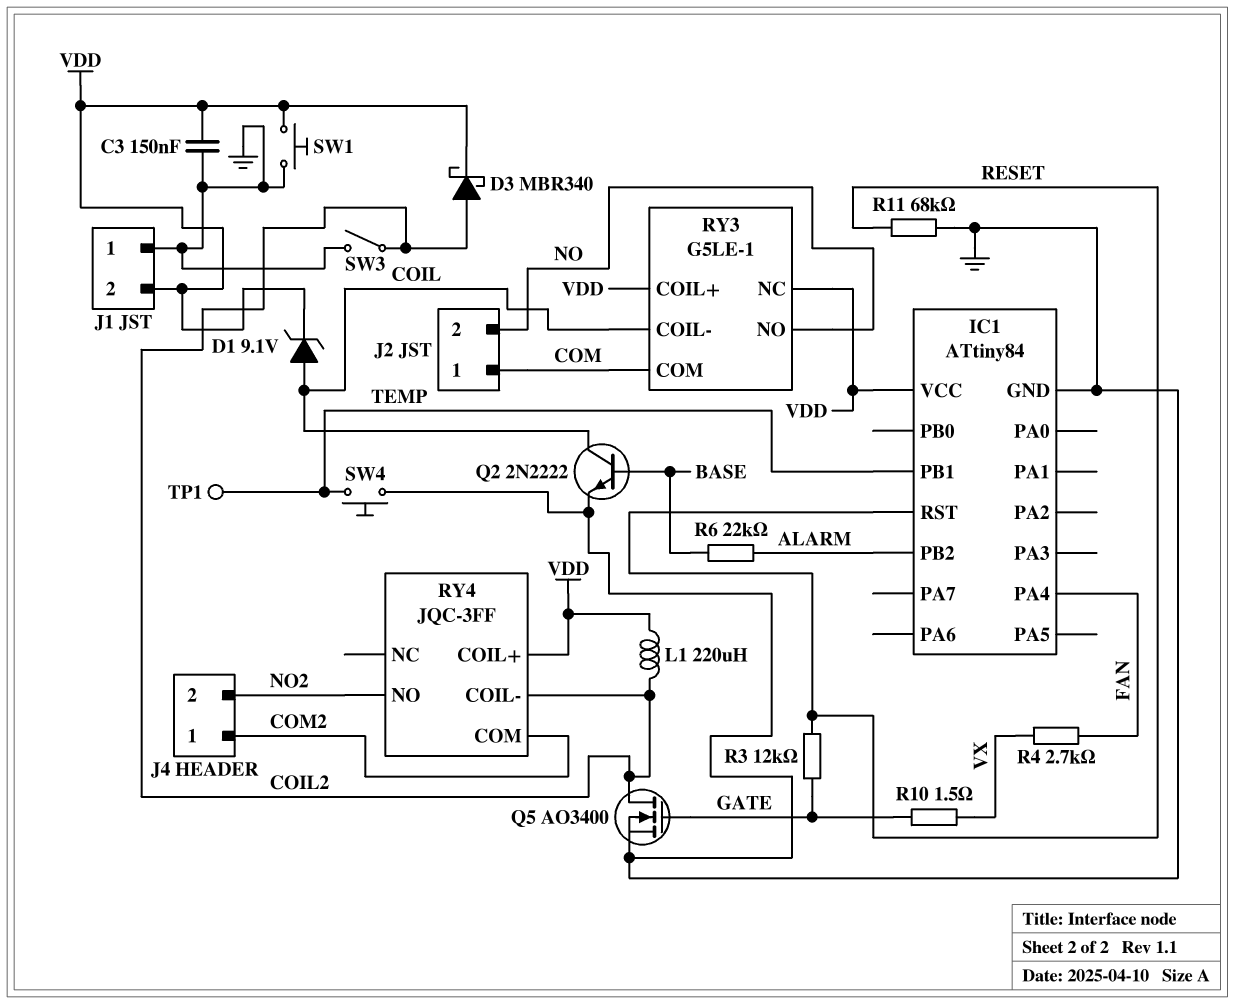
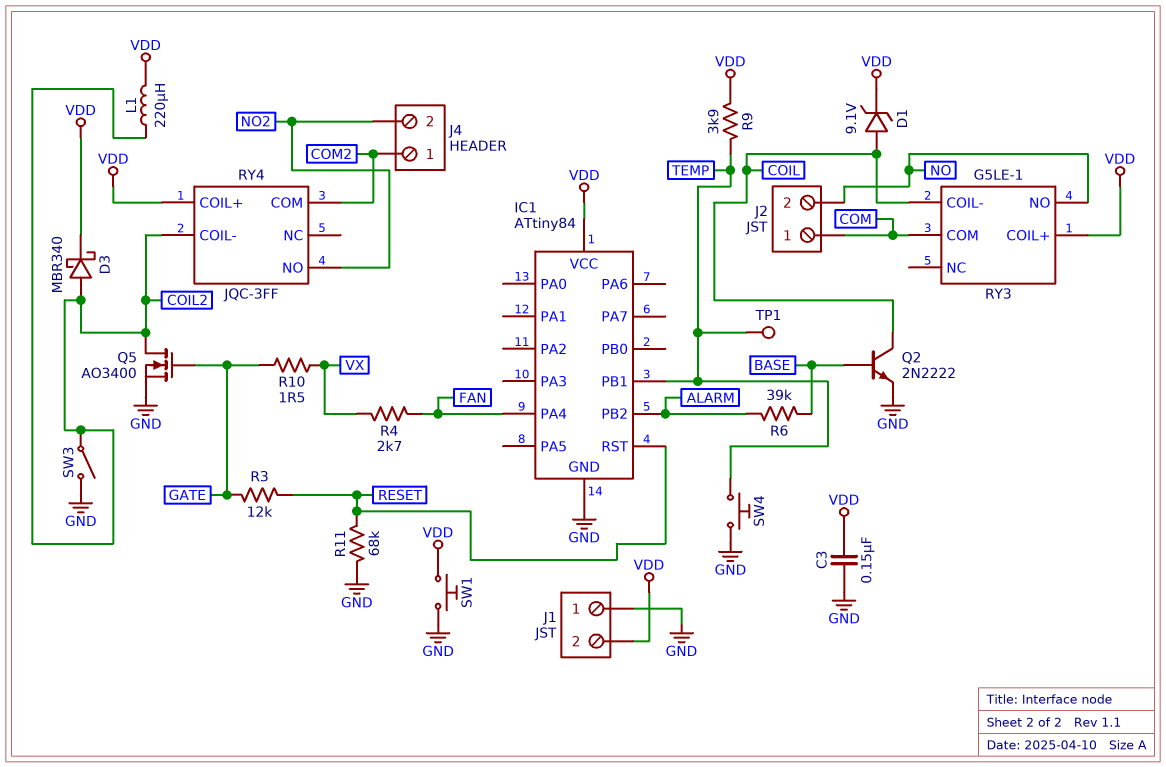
R6: 22k (ALARM, BASE) -> 39k (ALARM, BASE)
R9: none -> 3.9k (TEMP, VDD)
RY3 pin NC: VDD -> none

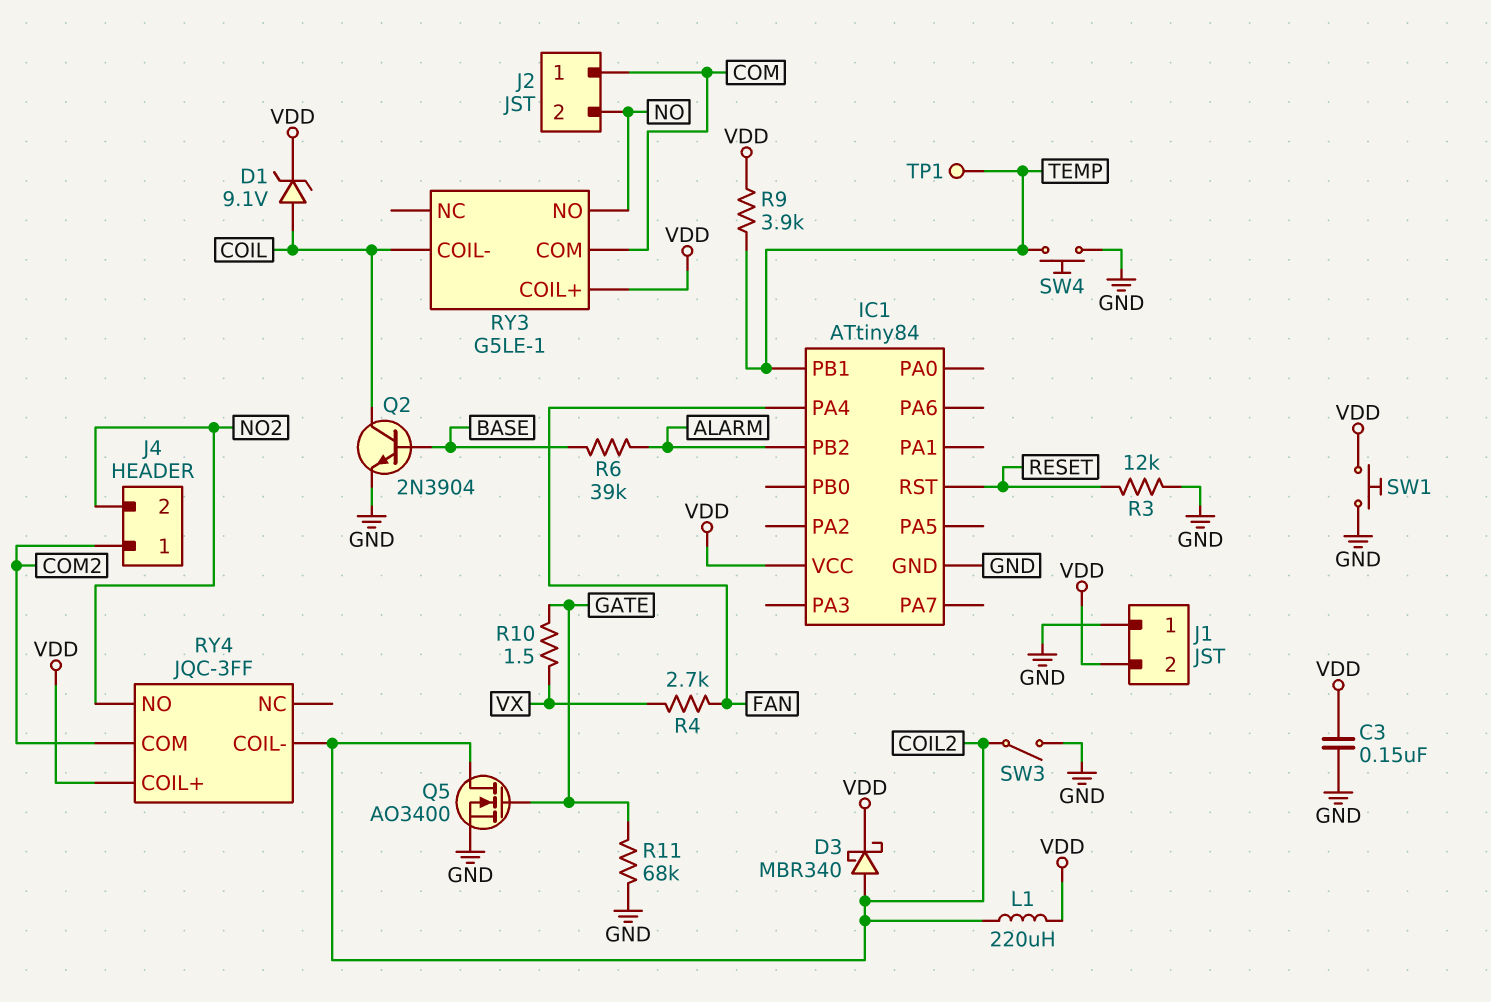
Q2: NPN 2N2222 (B BASE, C COIL, E GND) -> NPN 2N3904 (B BASE, C COIL, E GND)
R3: 12k (GATE, RESET) -> 12k (GND, RESET)
R11: 68k (GND, RESET) -> 68k (GATE, GND)

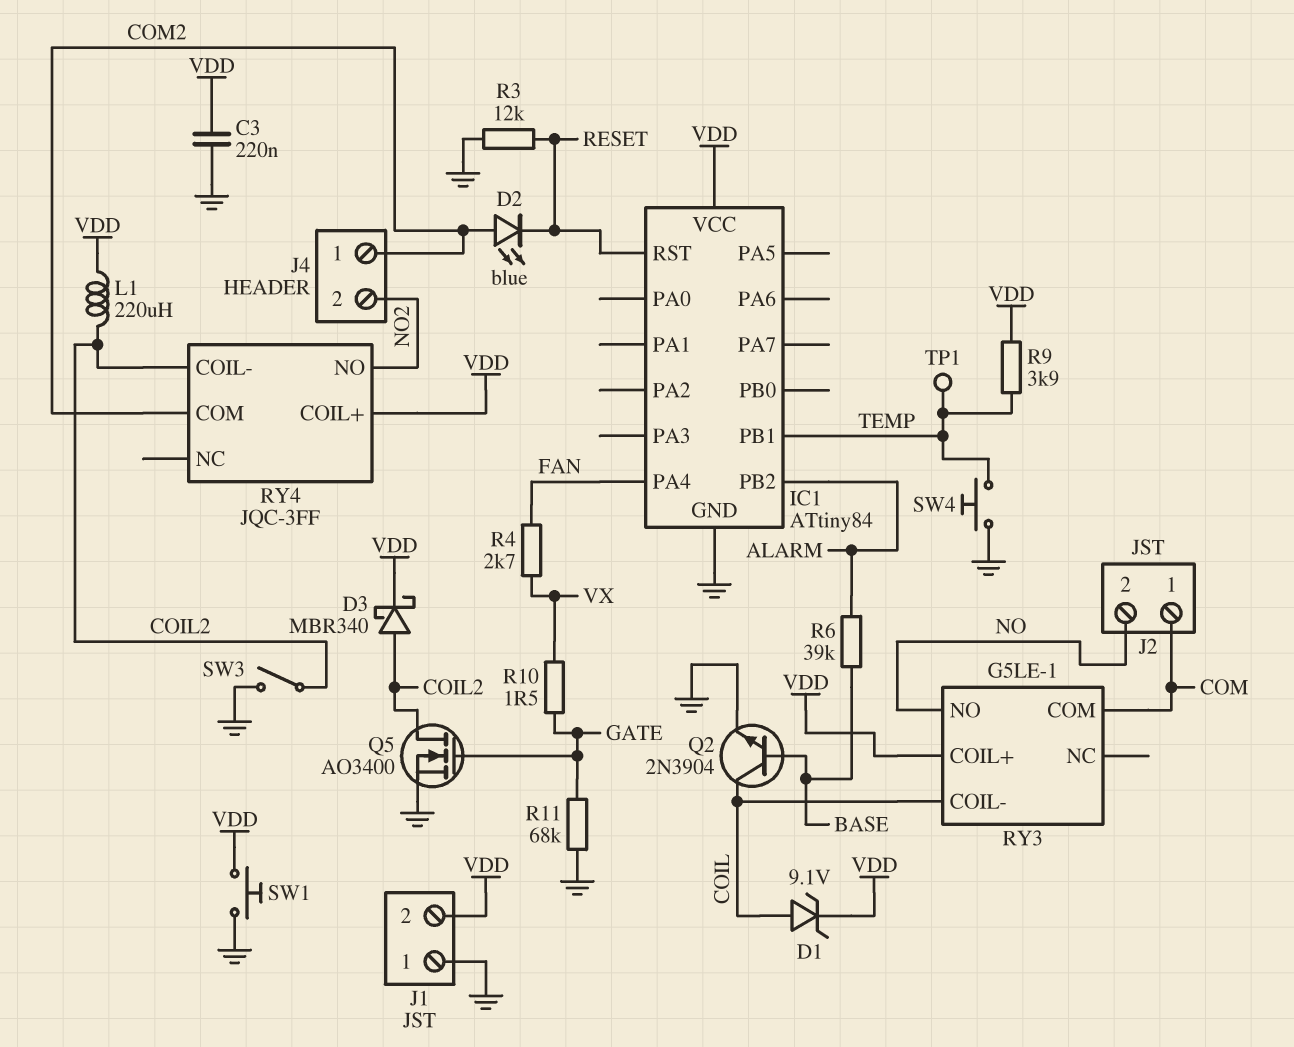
C3: 150nF (GND, VDD) -> 220nF (GND, VDD)
D2: none -> LED blue (A COM2, K RESET)

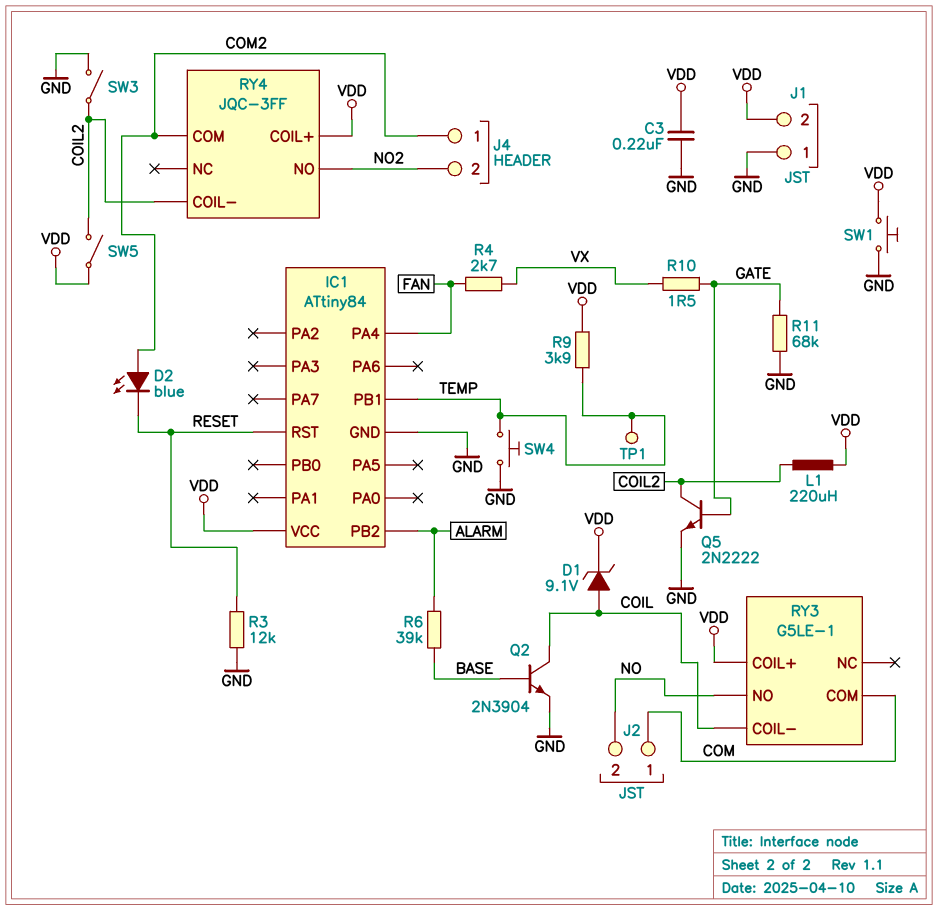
D3: schottky MBR340 (A COIL2, K VDD) -> none
Q5: NMOS AO3400 (G GATE, D COIL2, S GND) -> NPN 2N2222 (B GATE, C COIL2, E GND)
SW5: none -> switch (COIL2, VDD)

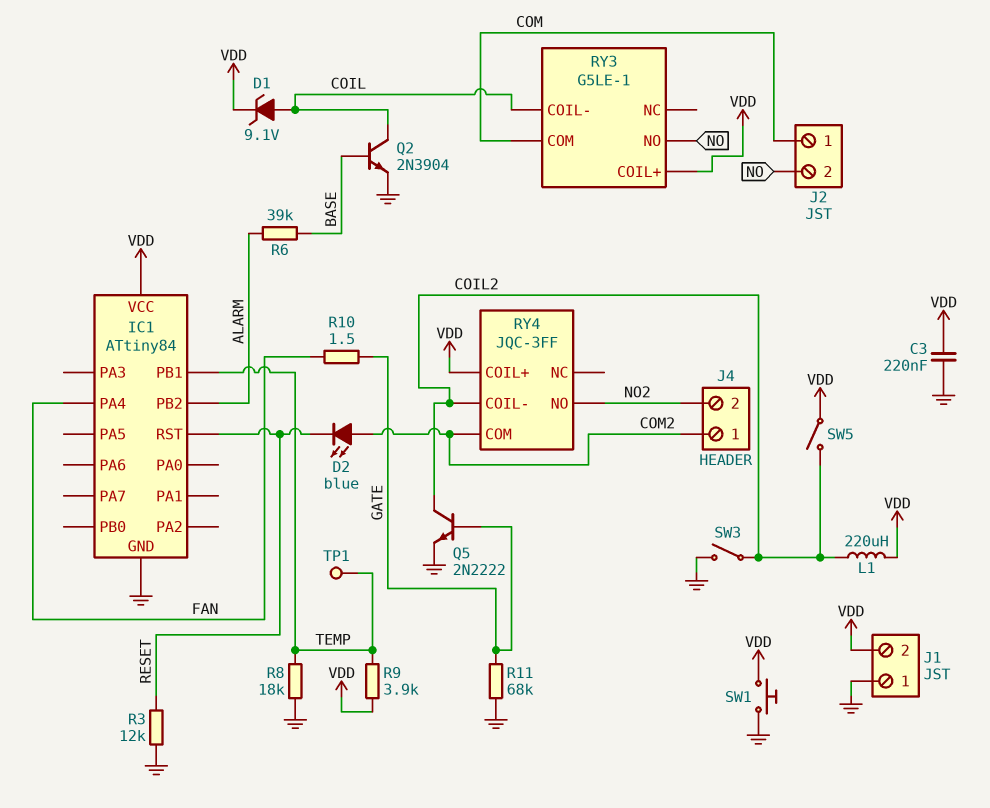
R4: 2.7k (FAN, VX) -> none
R8: none -> 18k (GND, TEMP)
R10: 1.5 (GATE, VX) -> 1.5 (FAN, GATE)
SW4: button (GND, TEMP) -> none

